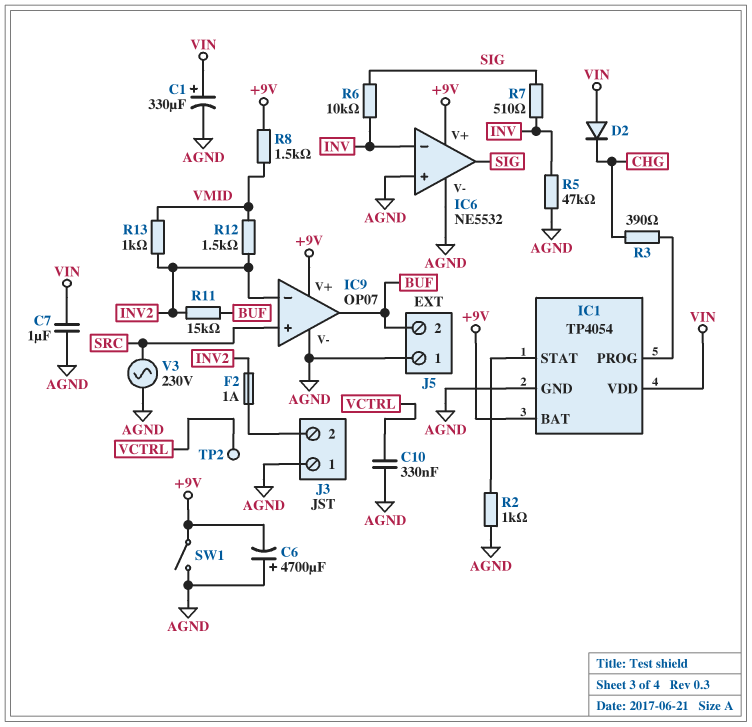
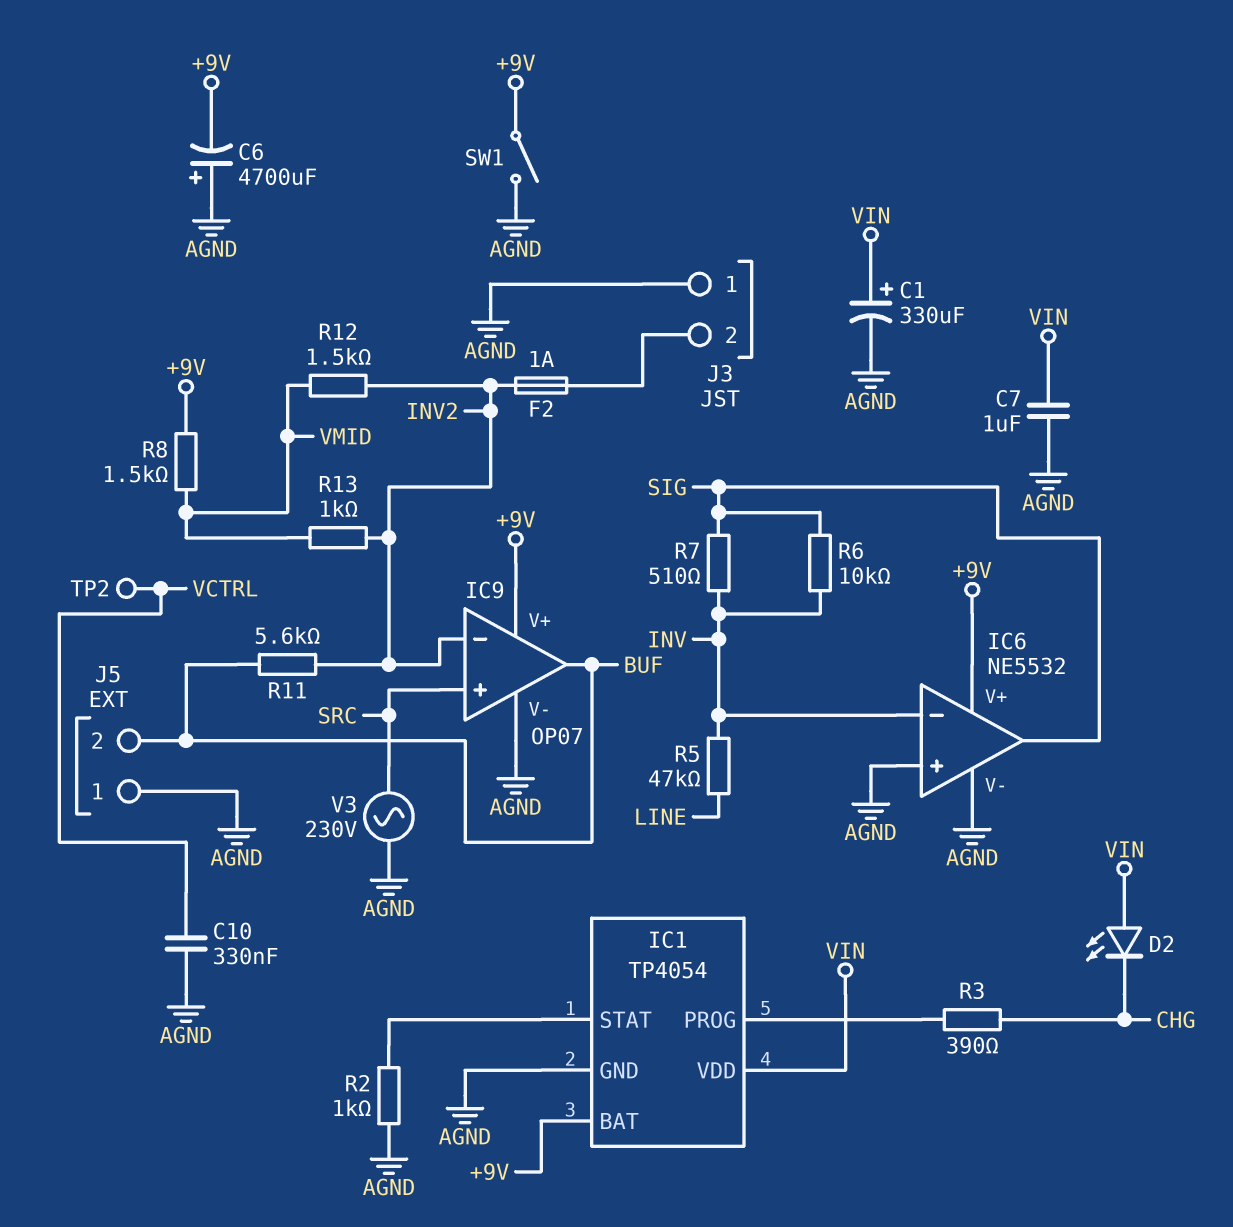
D2: diode (A VIN, K CHG) -> LED (A VIN, K CHG)
R5: 47k (AGND, INV) -> 47k (INV, LINE)
R11: 15k (BUF, INV2) -> 5.6k (BUF, INV2)

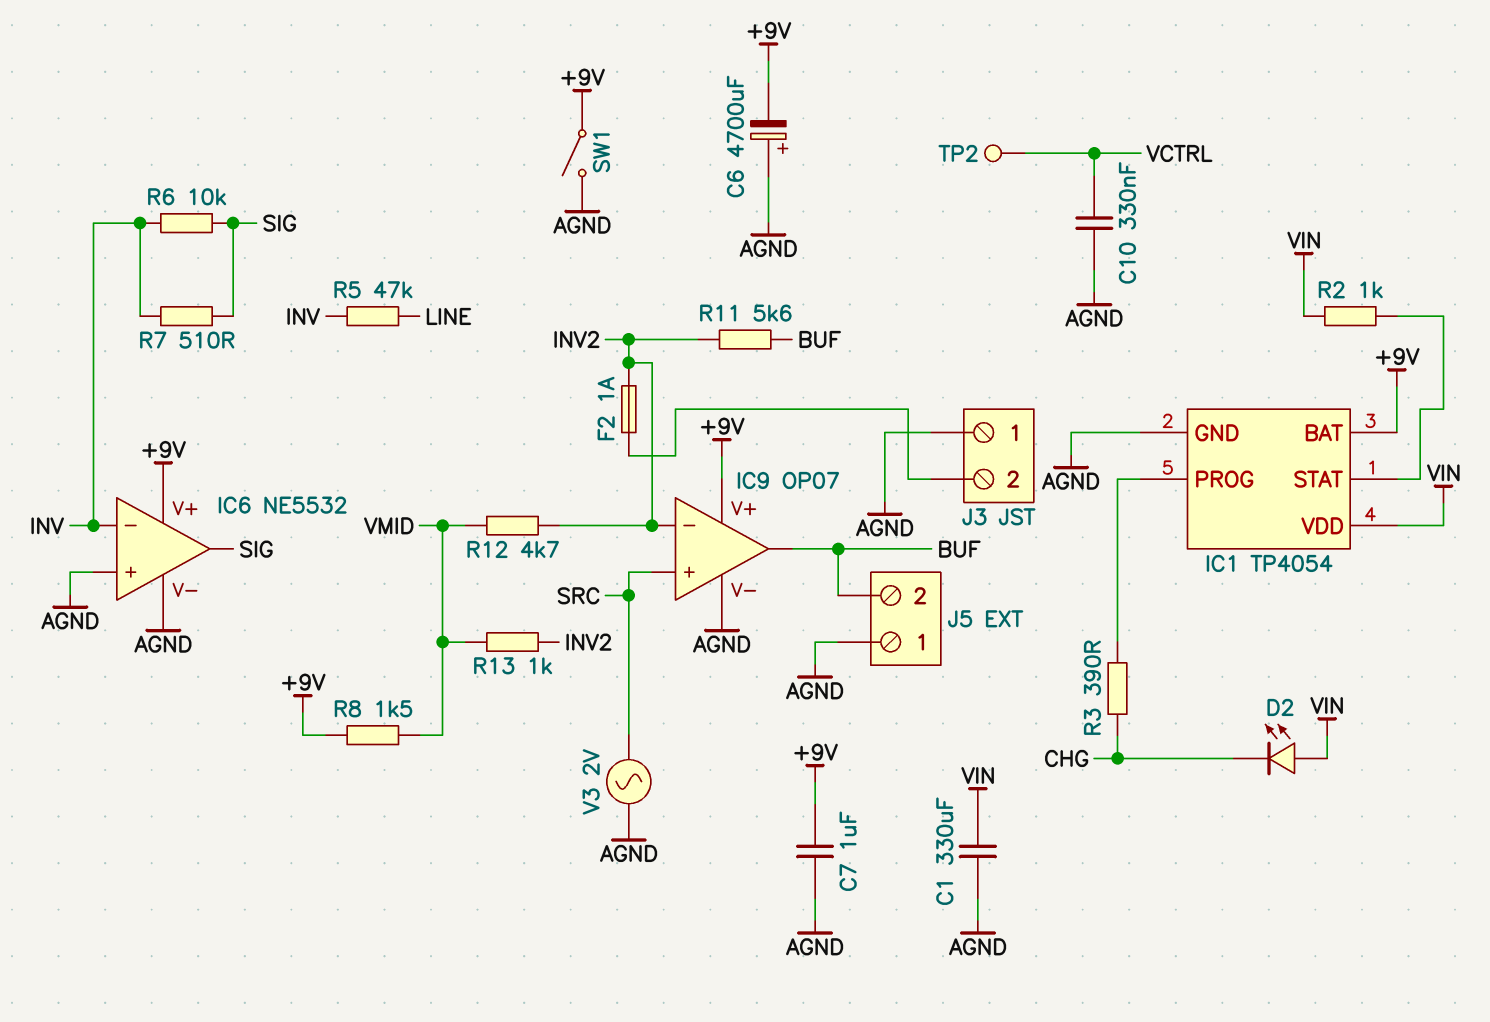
C1: 330uF (plus VIN, minus AGND) -> 330uF (AGND, VIN)
C7: 1uF (AGND, VIN) -> 1uF (+9V, AGND)
R2: 1k (AGND, IC1/STAT) -> 1k (IC1/STAT, VIN)
R12: 1.5k (INV2, VMID) -> 4.7k (INV2, VMID)
V3: AC 230V (AGND, SRC) -> AC 2V (AGND, SRC)

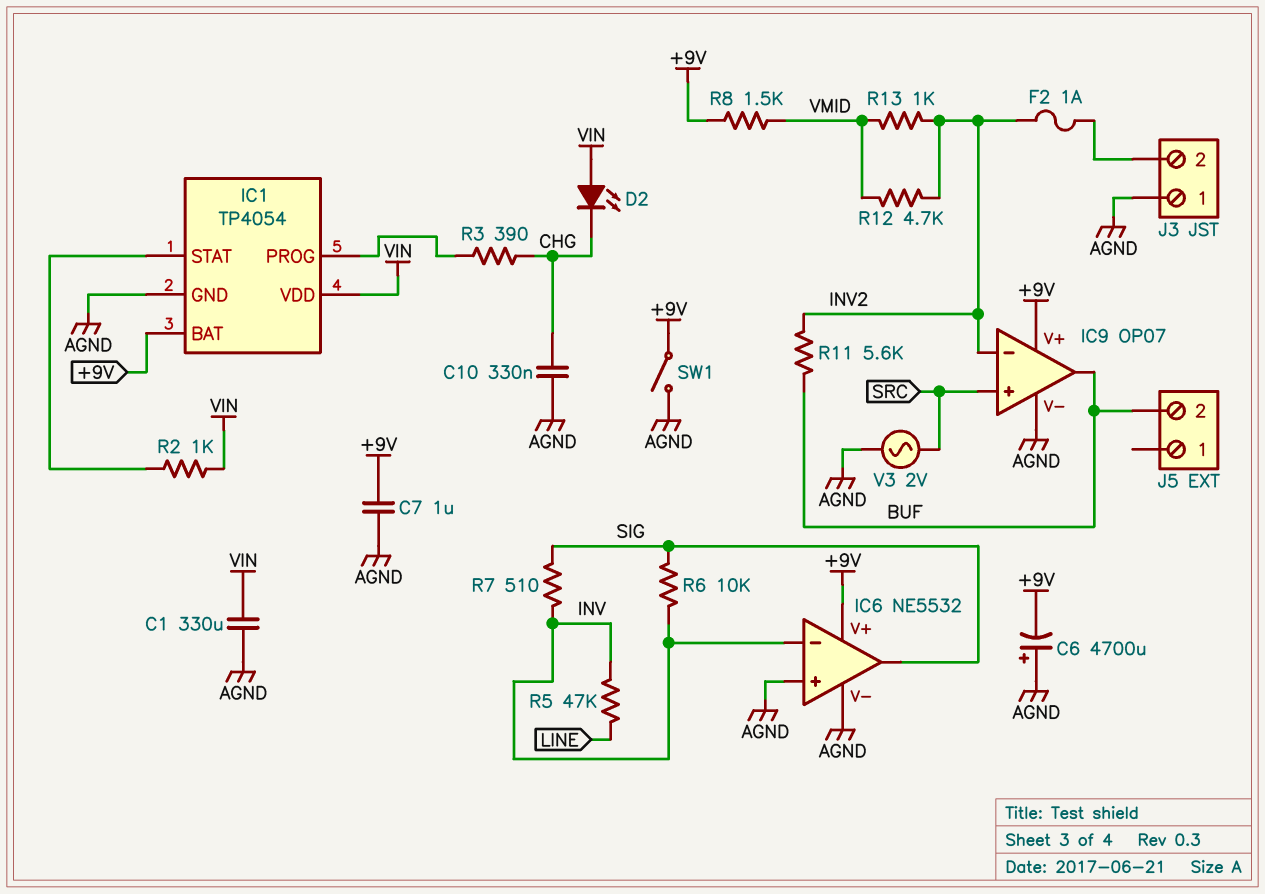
C10: 330nF (AGND, VCTRL) -> 330nF (AGND, CHG)
J5 pin 1: AGND -> none
TP2: test point (VCTRL) -> none

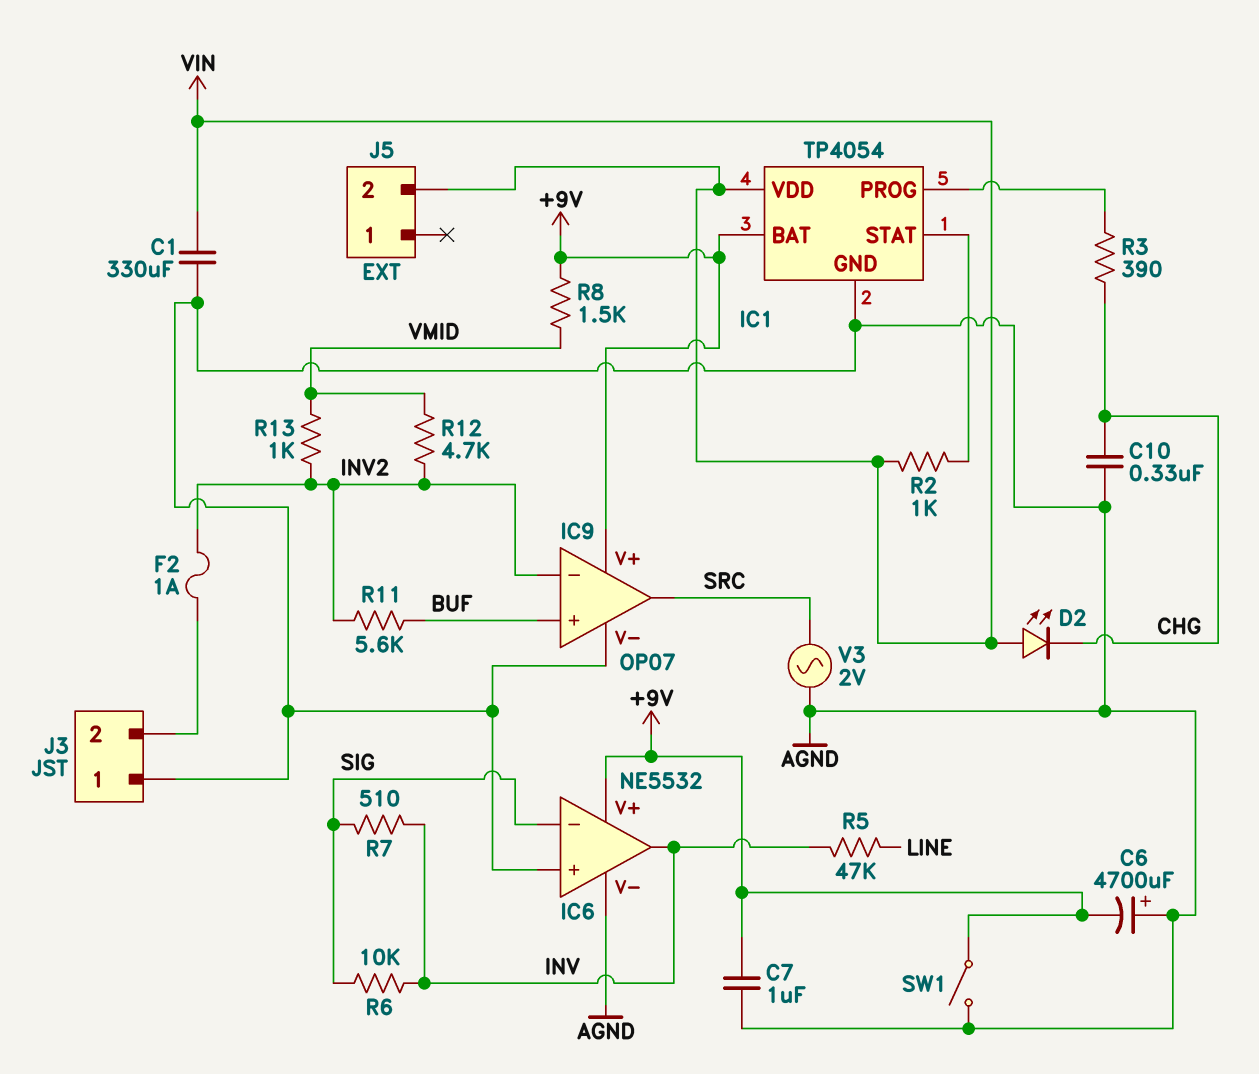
IC6 pin in-: INV -> SIG
IC6 pin out: SIG -> INV
IC9 pin in+: SRC -> BUF
IC9 pin out: BUF -> SRC
J5 pin 2: BUF -> VIN

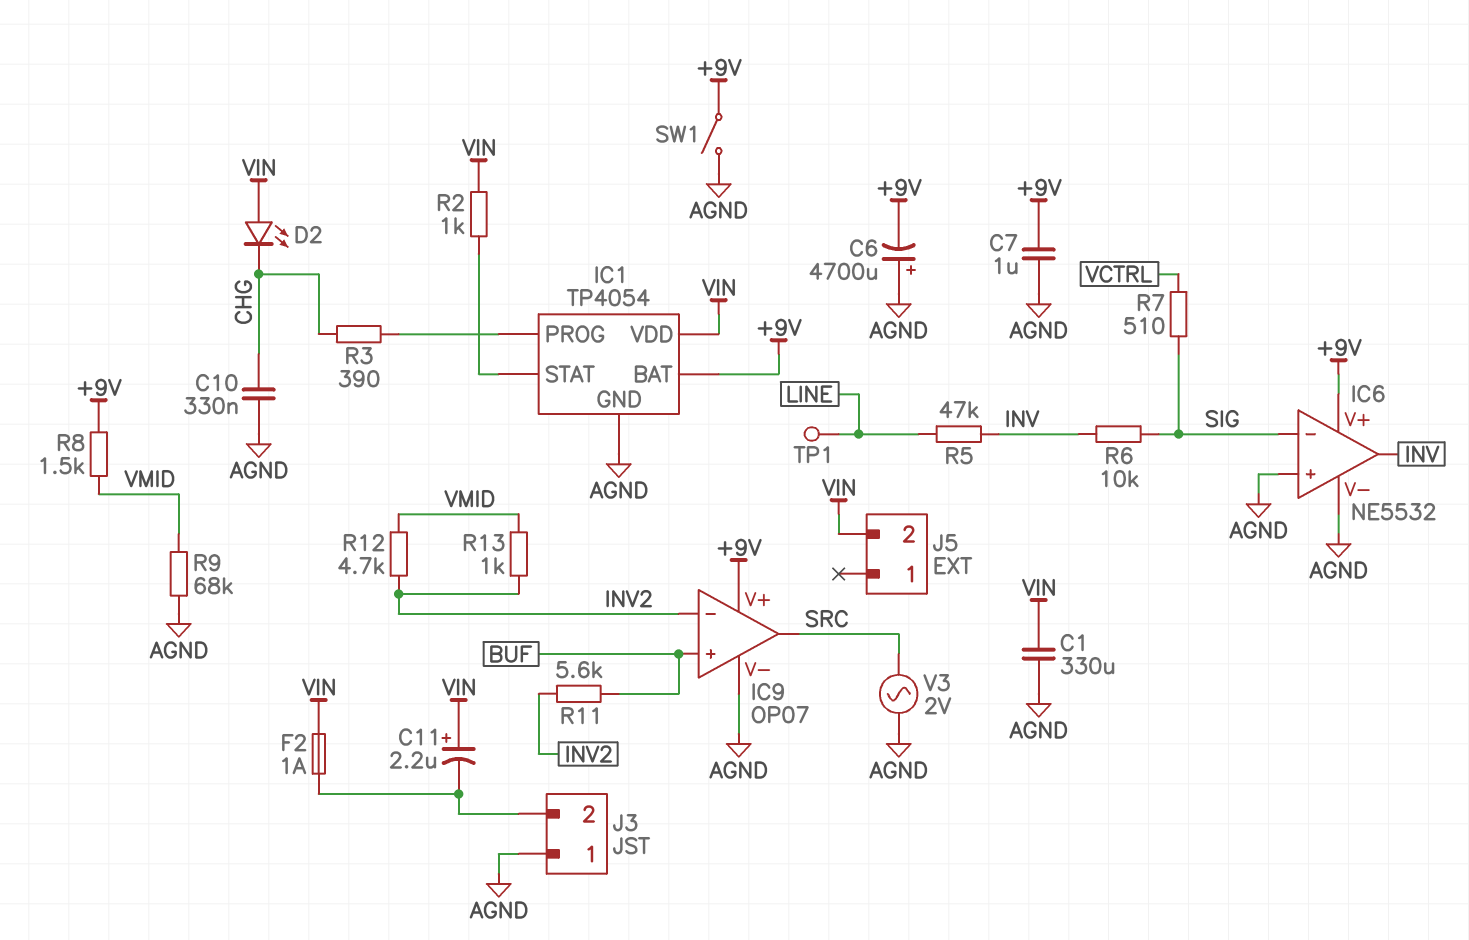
C11: none -> 2.2uF (plus VIN, minus J3/2)
F2: 1A (INV2, J3/2) -> 1A (J3/2, VIN)
R7: 510 (INV, SIG) -> 510 (SIG, VCTRL)
R9: none -> 68k (AGND, VMID)
TP1: none -> test point (LINE)

